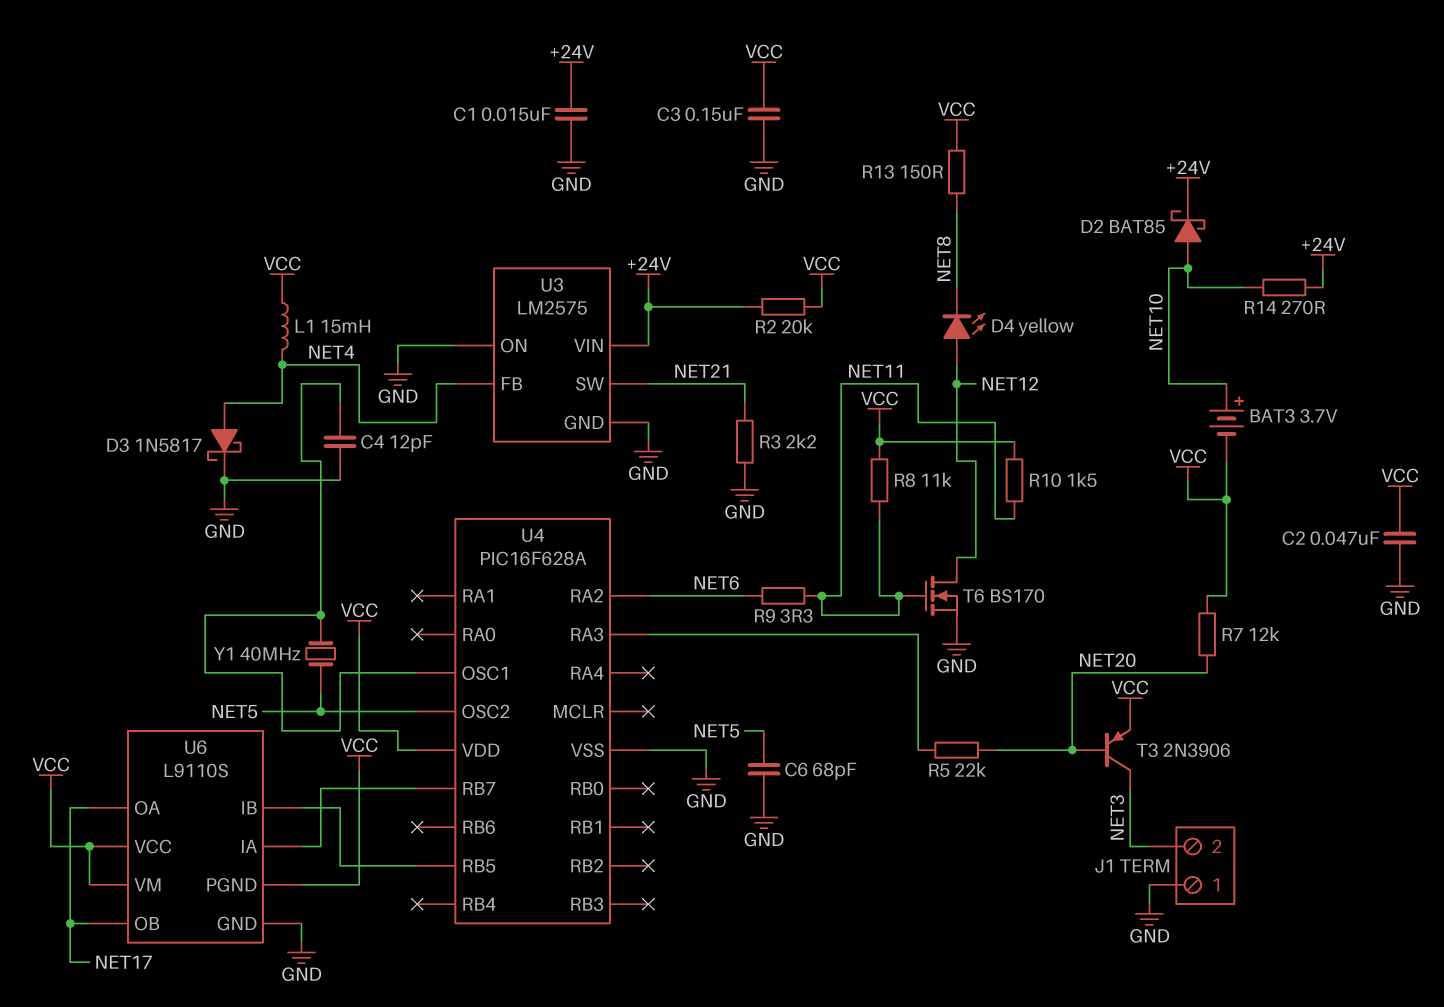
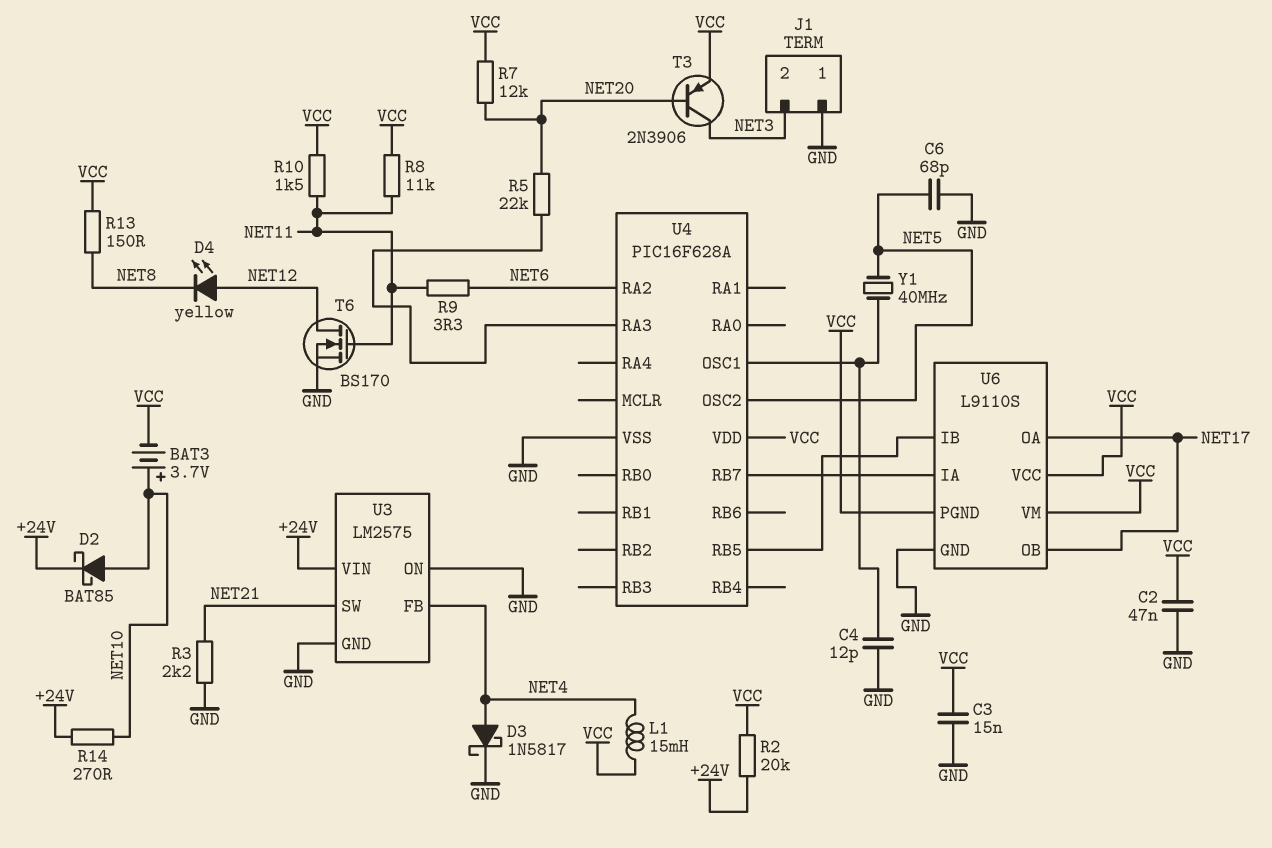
C1: 15nF (+24V, GND) -> none
C3: 150nF (GND, VCC) -> 15nF (GND, VCC)

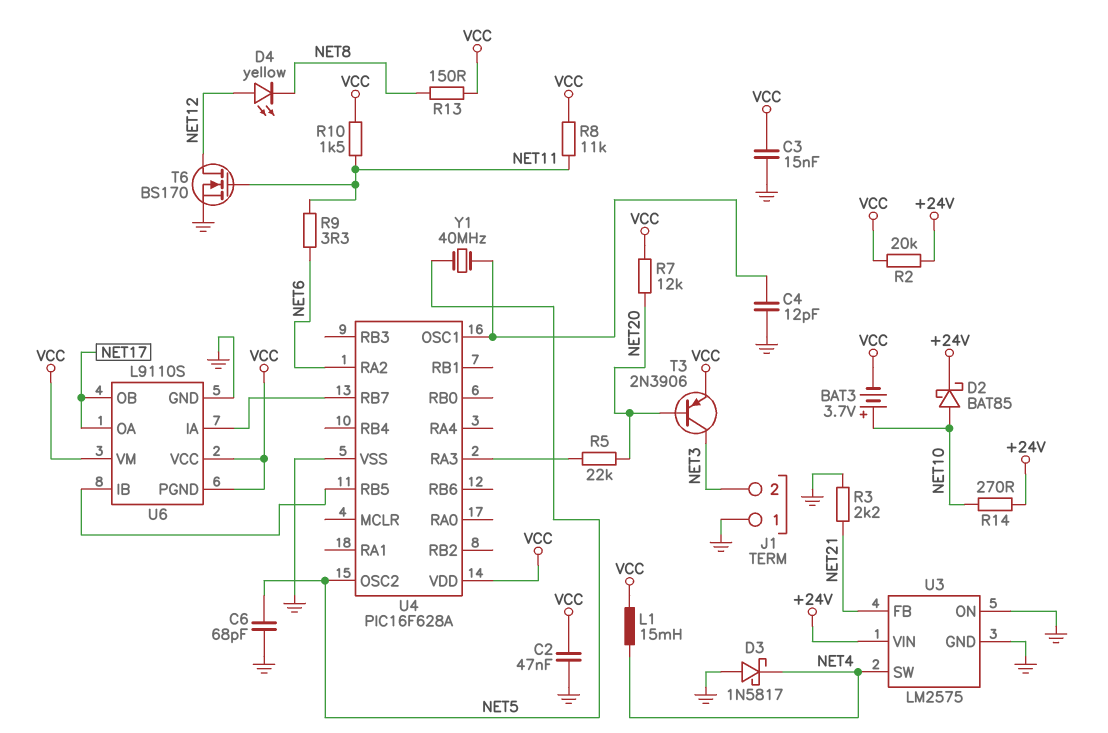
D3: schottky 1N5817 (A NET4, K GND) -> schottky 1N5817 (A GND, K NET4)
U3 pin FB: NET4 -> NET21
U3 pin SW: NET21 -> NET4

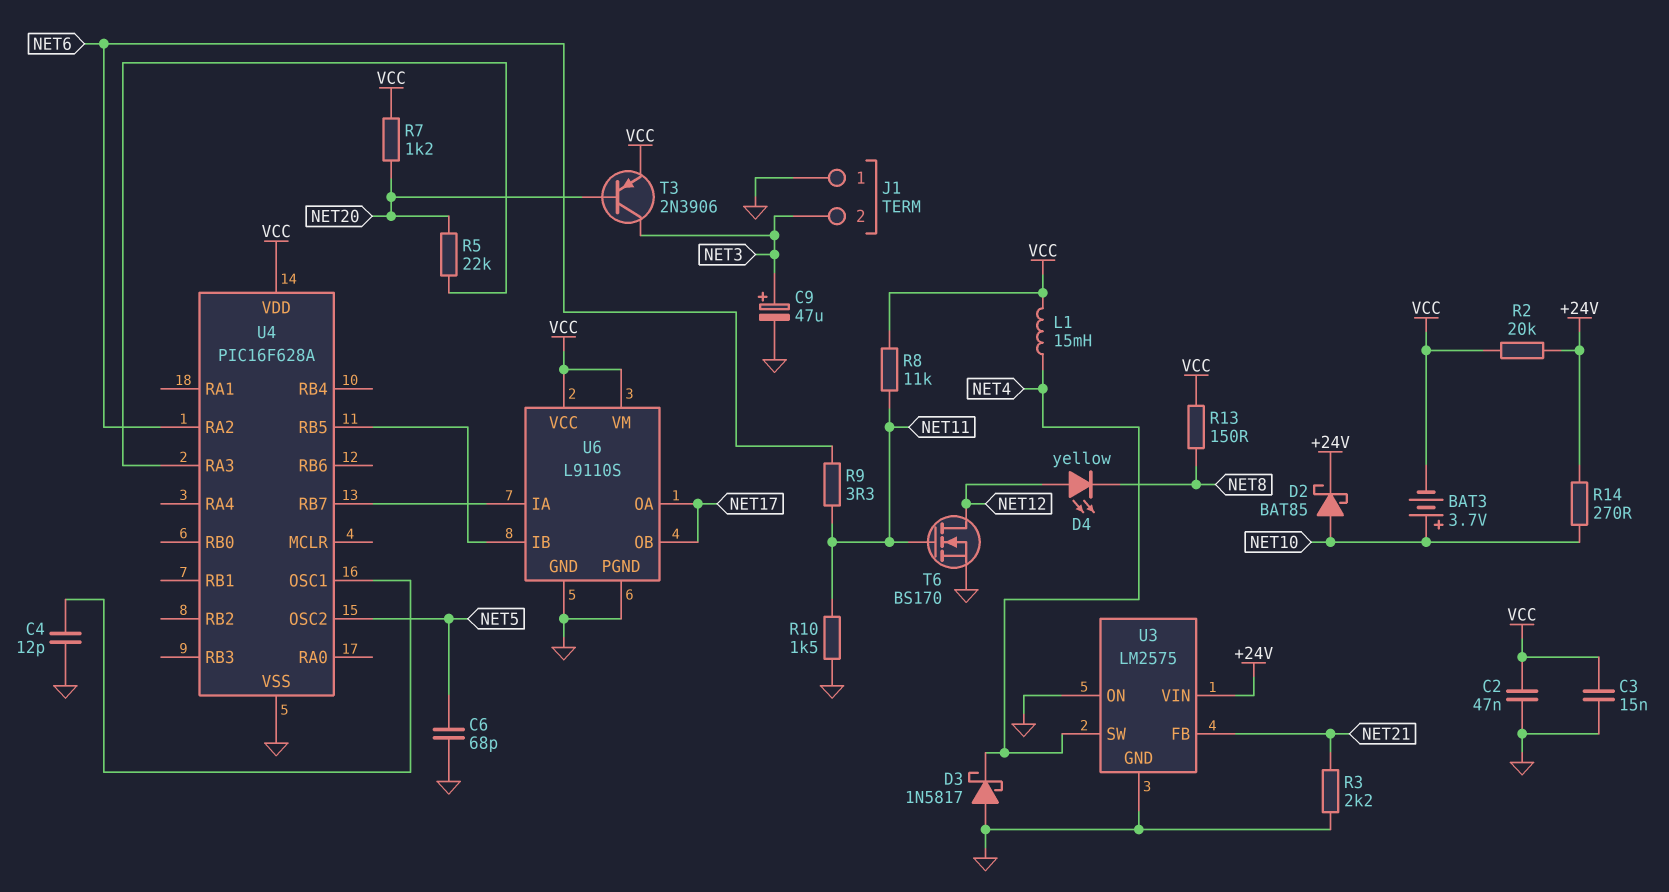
C9: none -> 47uF (plus NET3, minus GND)
R7: 12k (NET20, VCC) -> 1.2k (NET20, VCC)
R10: 1.5k (NET11, VCC) -> 1.5k (GND, NET11)
U6 pin PGND: VCC -> GND
Y1: 40MHz (NET5, U4/OSC1) -> none

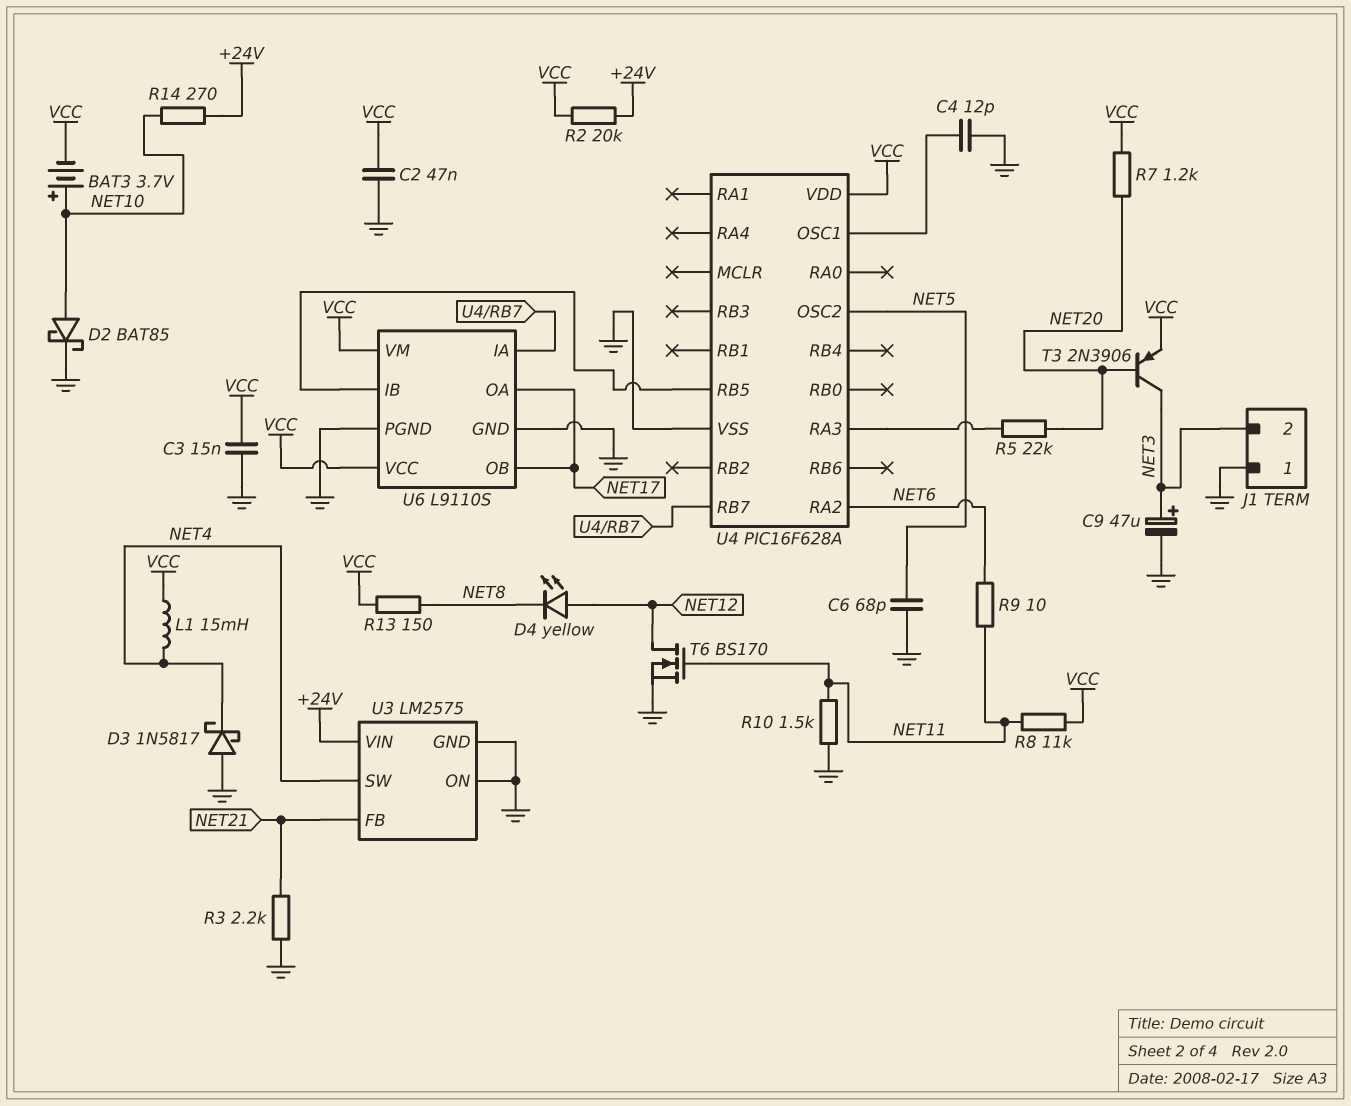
D2: schottky BAT85 (A NET10, K +24V) -> schottky BAT85 (A NET10, K GND)
R9: 3.3 (NET6, NET11) -> 10 (NET6, NET11)

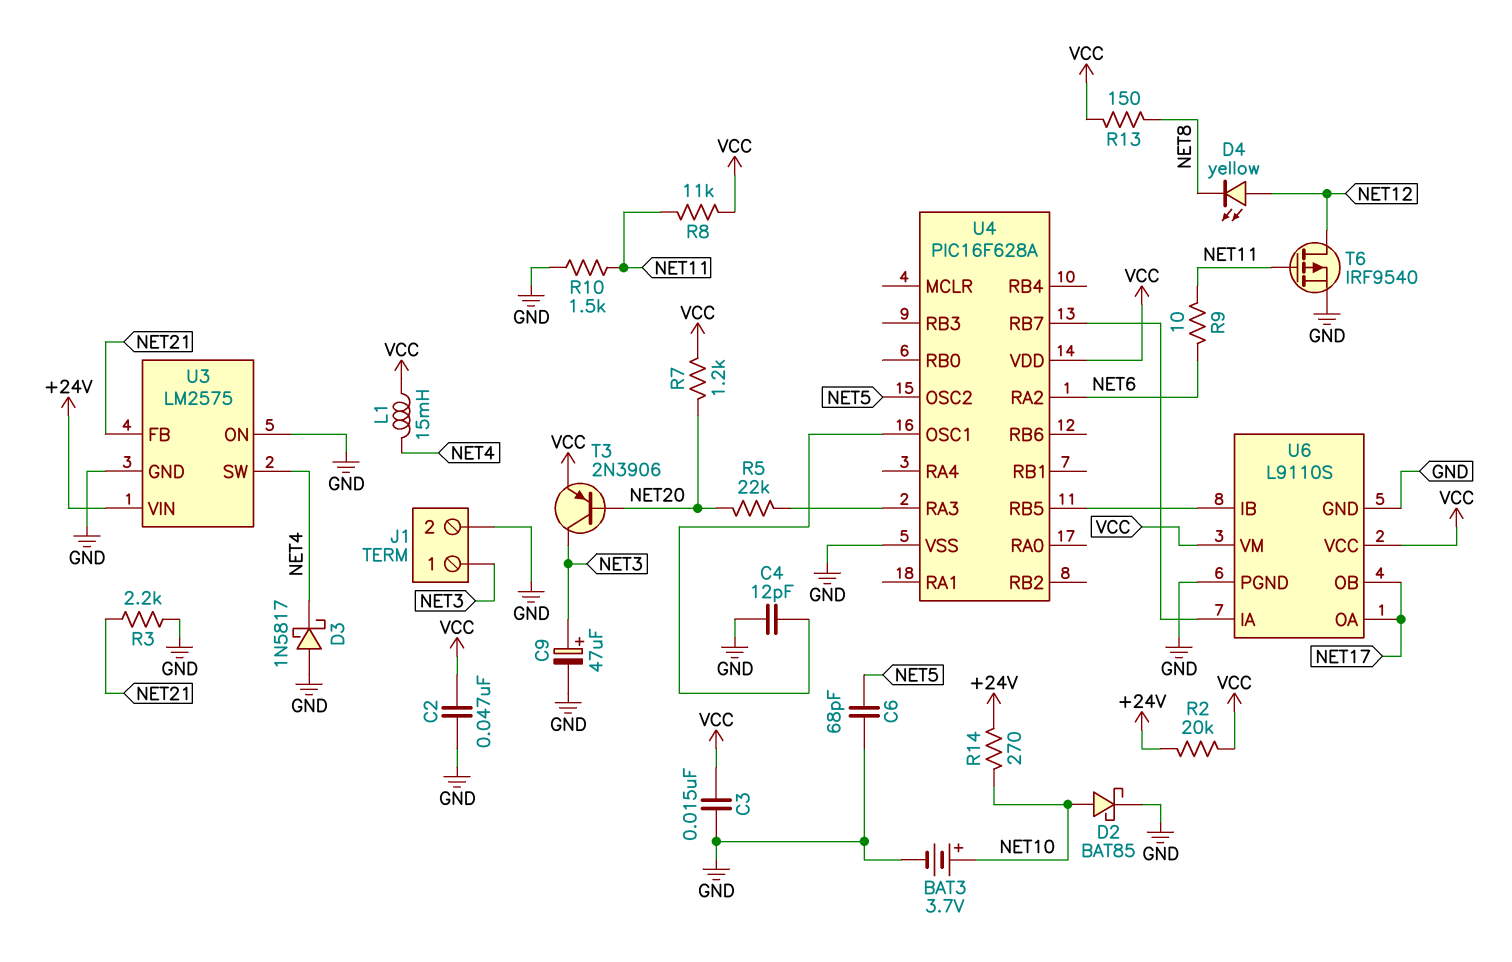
BAT3: 3.7V (plus NET10, minus VCC) -> 3.7V (plus NET10, minus GND)
J1 pin 1: GND -> NET3
J1 pin 2: NET3 -> GND
T6: NMOS BS170 (G NET11, D NET12, S GND) -> PMOS IRF9540 (G NET11, D NET12, S GND)

